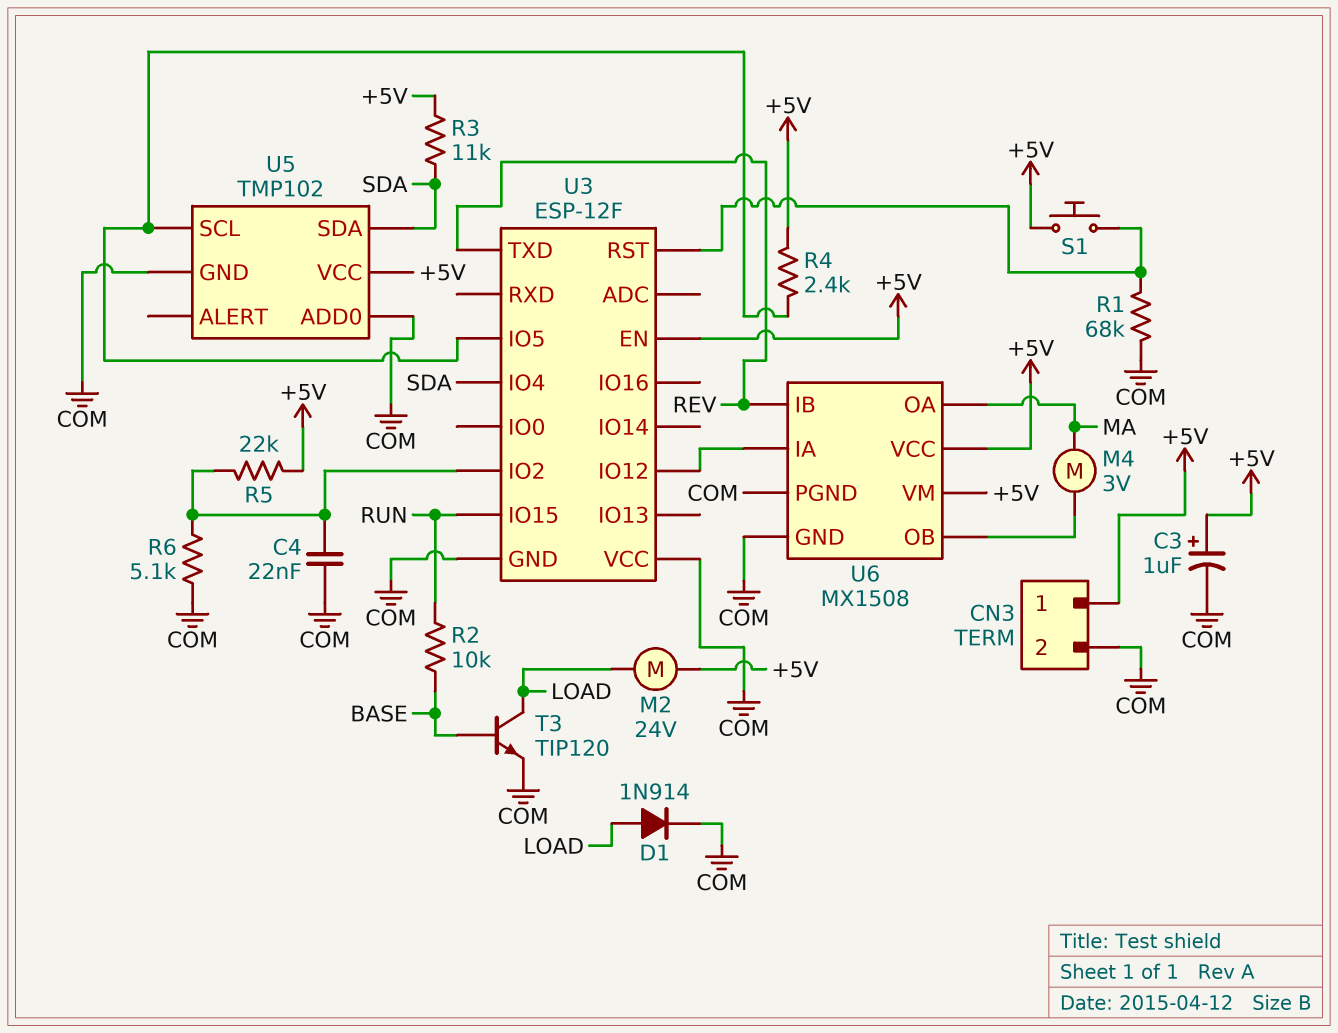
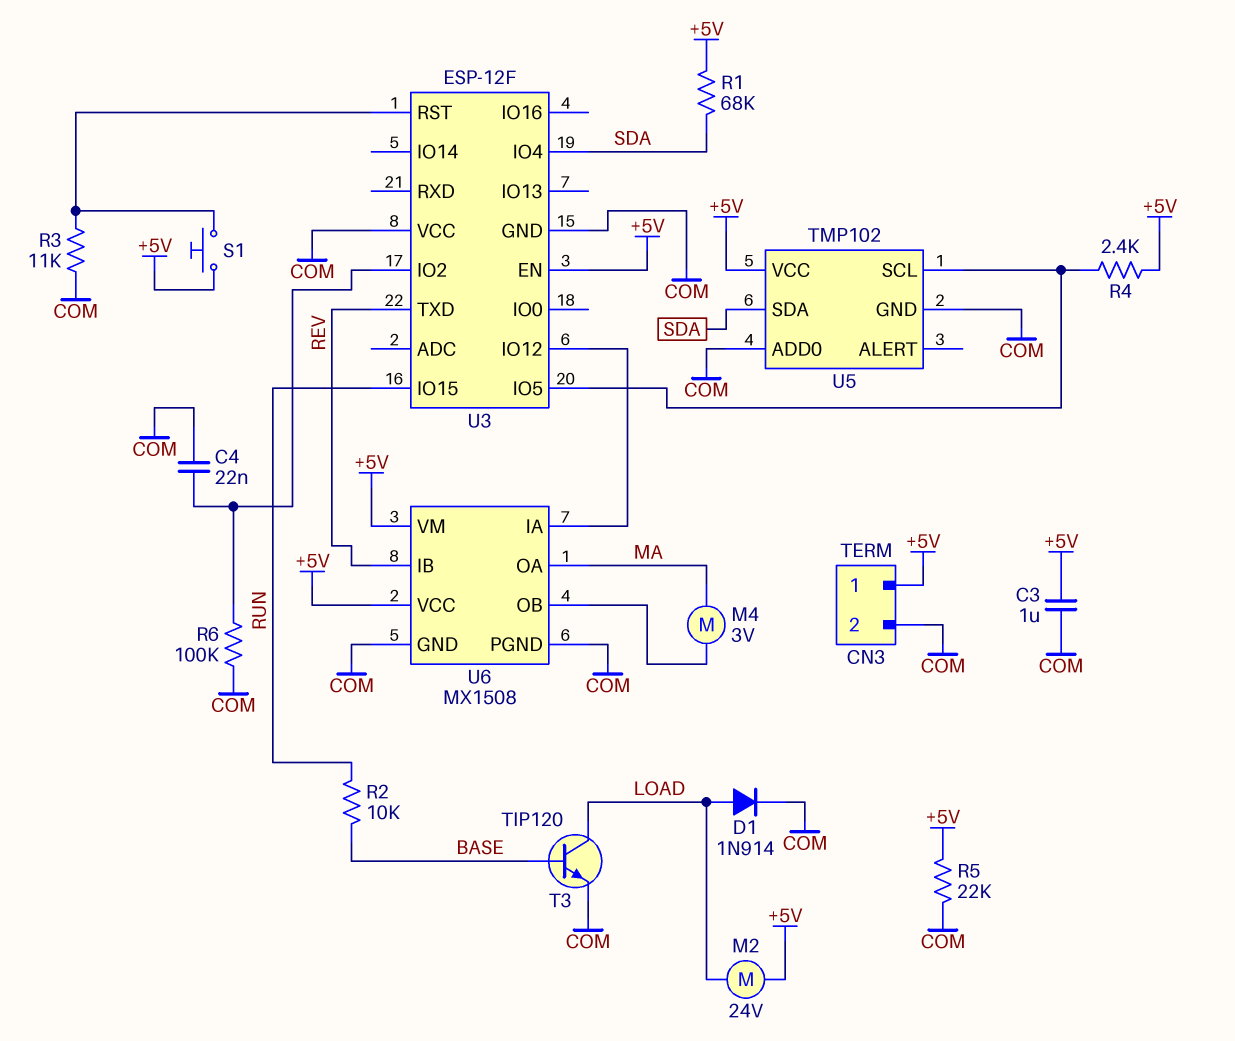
C3: 1uF (plus +5V, minus COM) -> 1uF (+5V, COM)
R1: 68k (COM, U3/RST) -> 68k (+5V, SDA)
R3: 11k (+5V, SDA) -> 11k (COM, U3/RST)
R5: 22k (+5V, U3/IO2) -> 22k (+5V, COM)
R6: 5.1k (COM, U3/IO2) -> 100k (COM, U3/IO2)

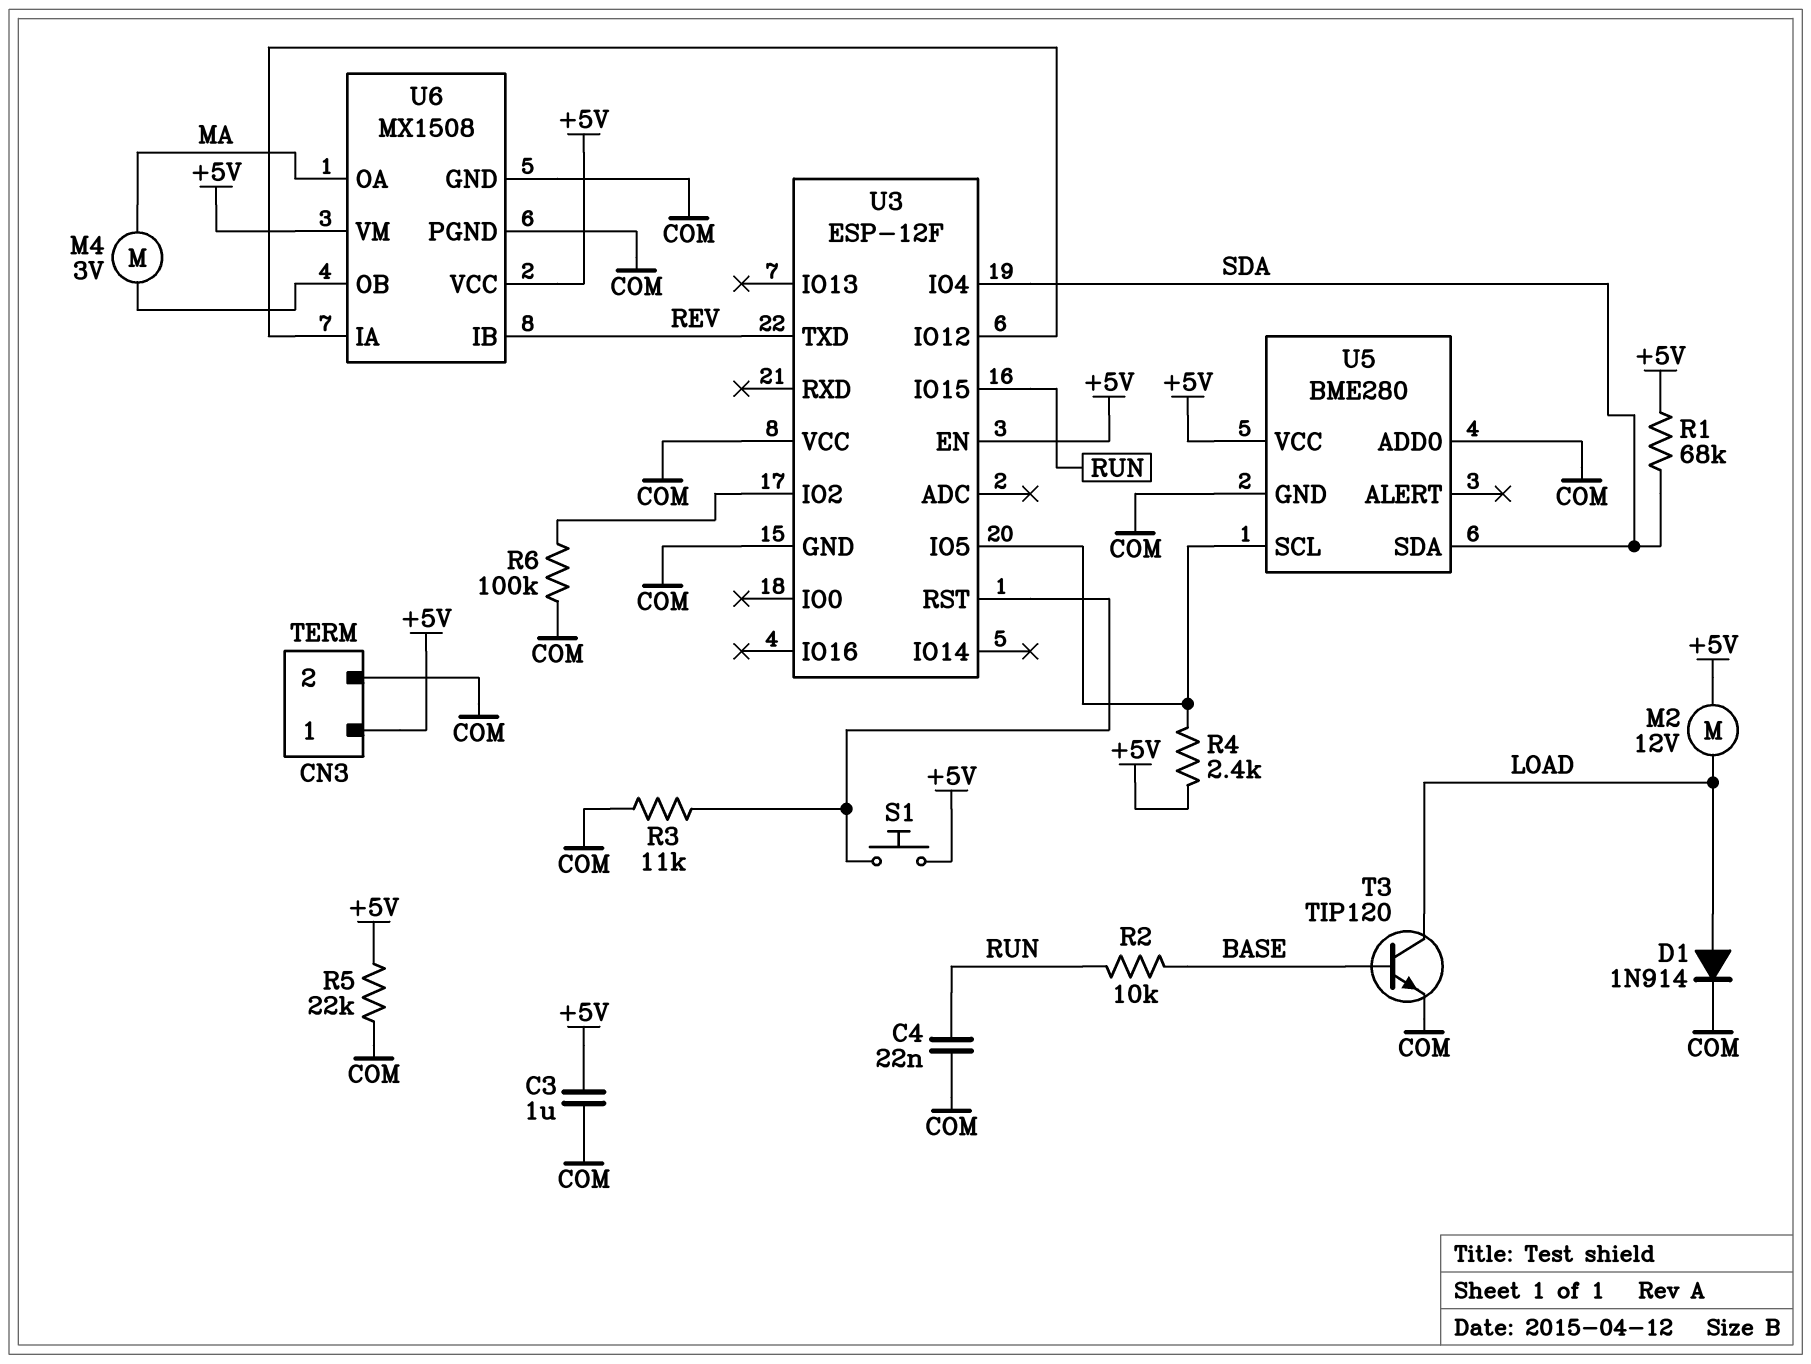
C4: 22nF (COM, U3/IO2) -> 22nF (COM, RUN)
M2: motor 24V (+5V, LOAD) -> motor 12V (+5V, LOAD)
U5: TMP102 -> BME280

